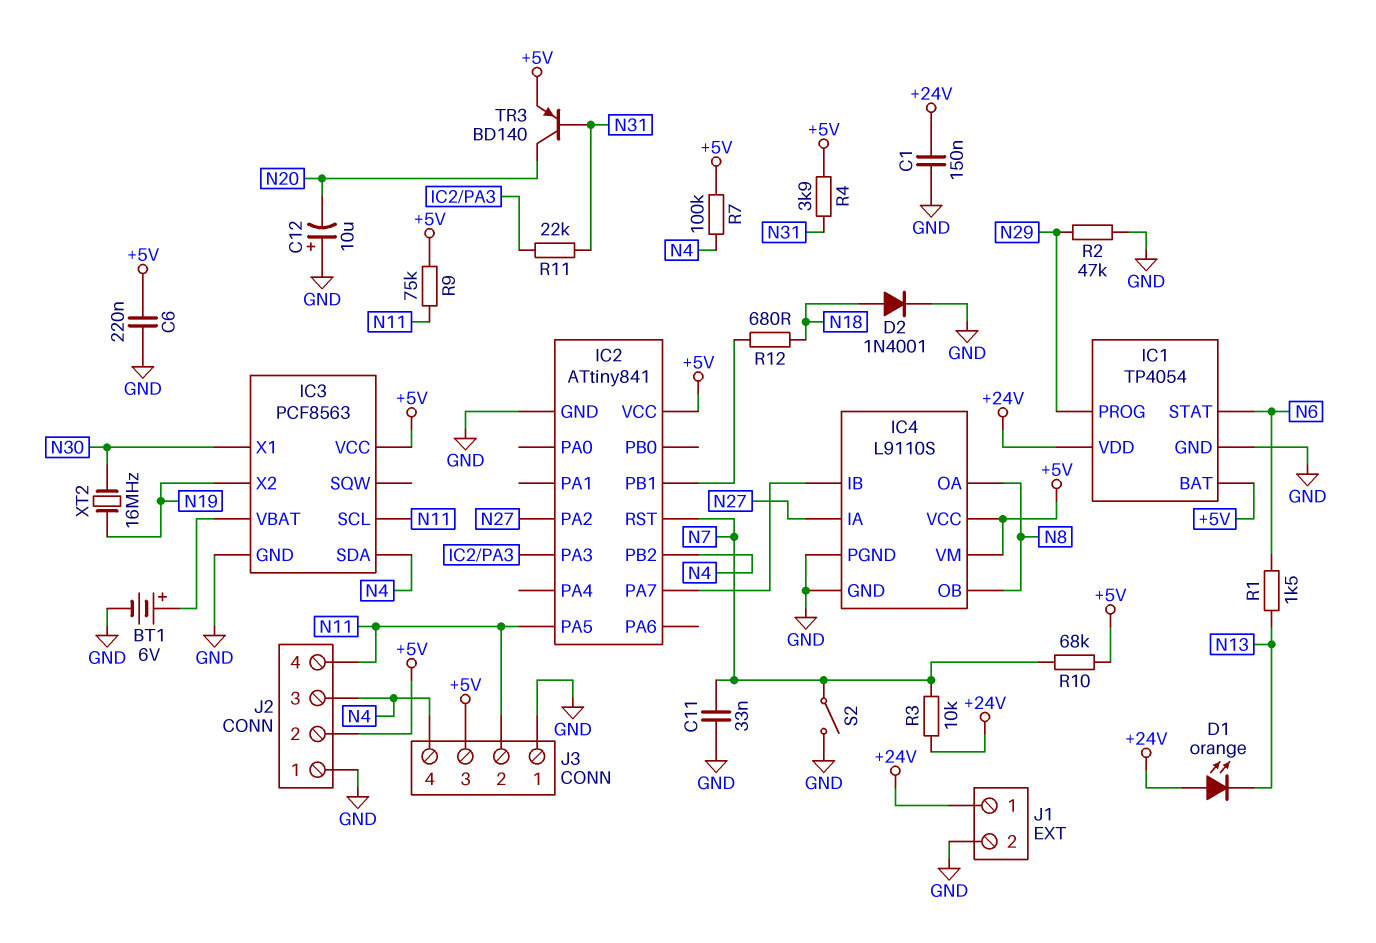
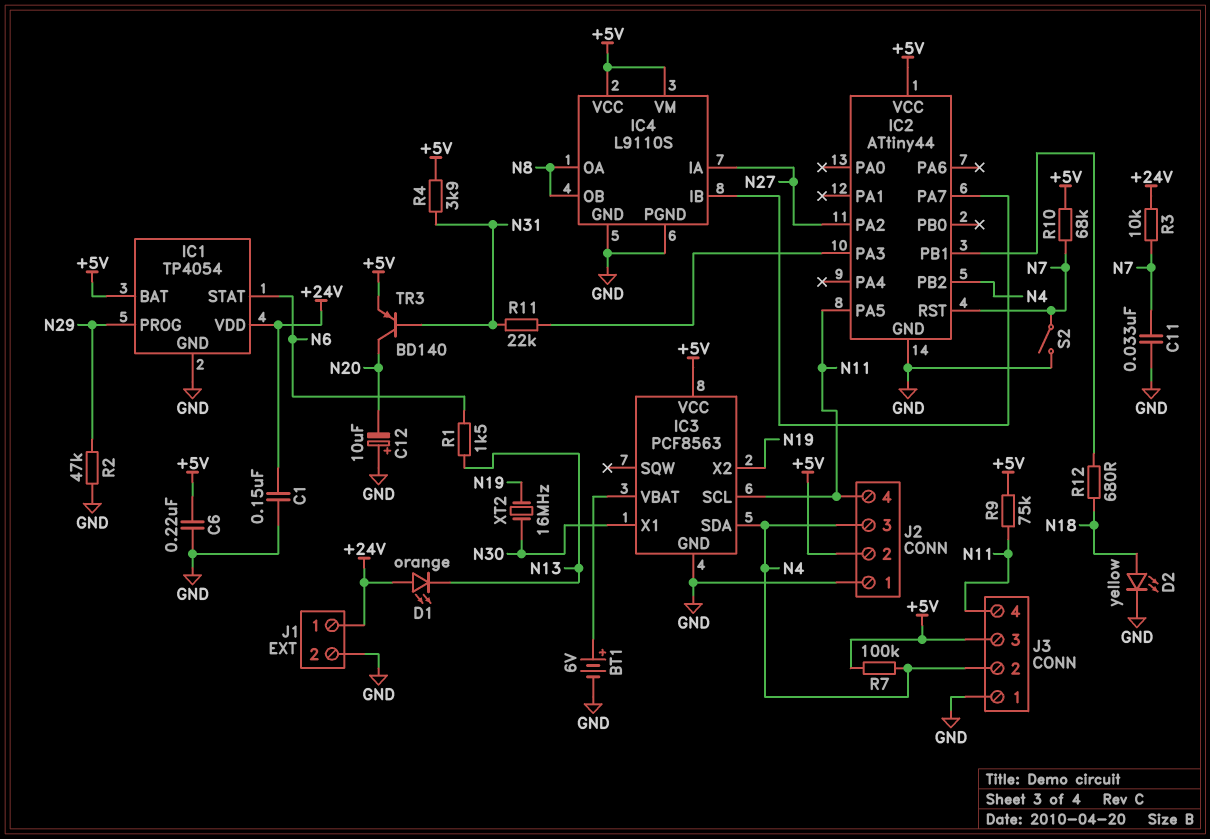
D2: diode 1N4001 (A N18, K GND) -> LED yellow (A N18, K GND)
IC2: ATtiny841 -> ATtiny44
J3 pin 2: N11 -> N4
J3 pin 4: N4 -> N11

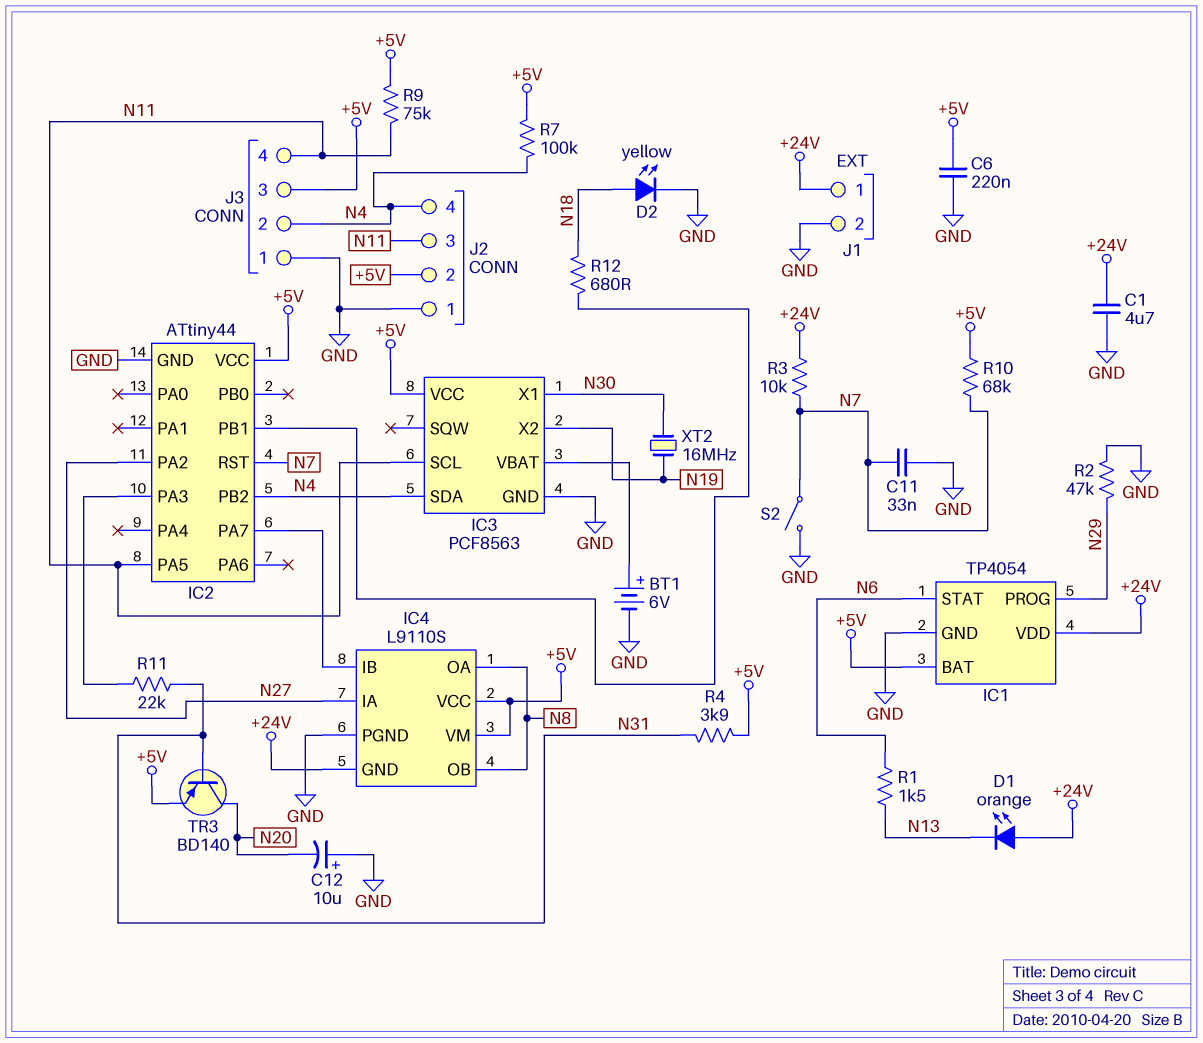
C1: 150nF (+24V, GND) -> 4.7uF (+24V, GND)
IC4 pin GND: GND -> +24V
J2 pin 3: N4 -> N11
J2 pin 4: N11 -> N4

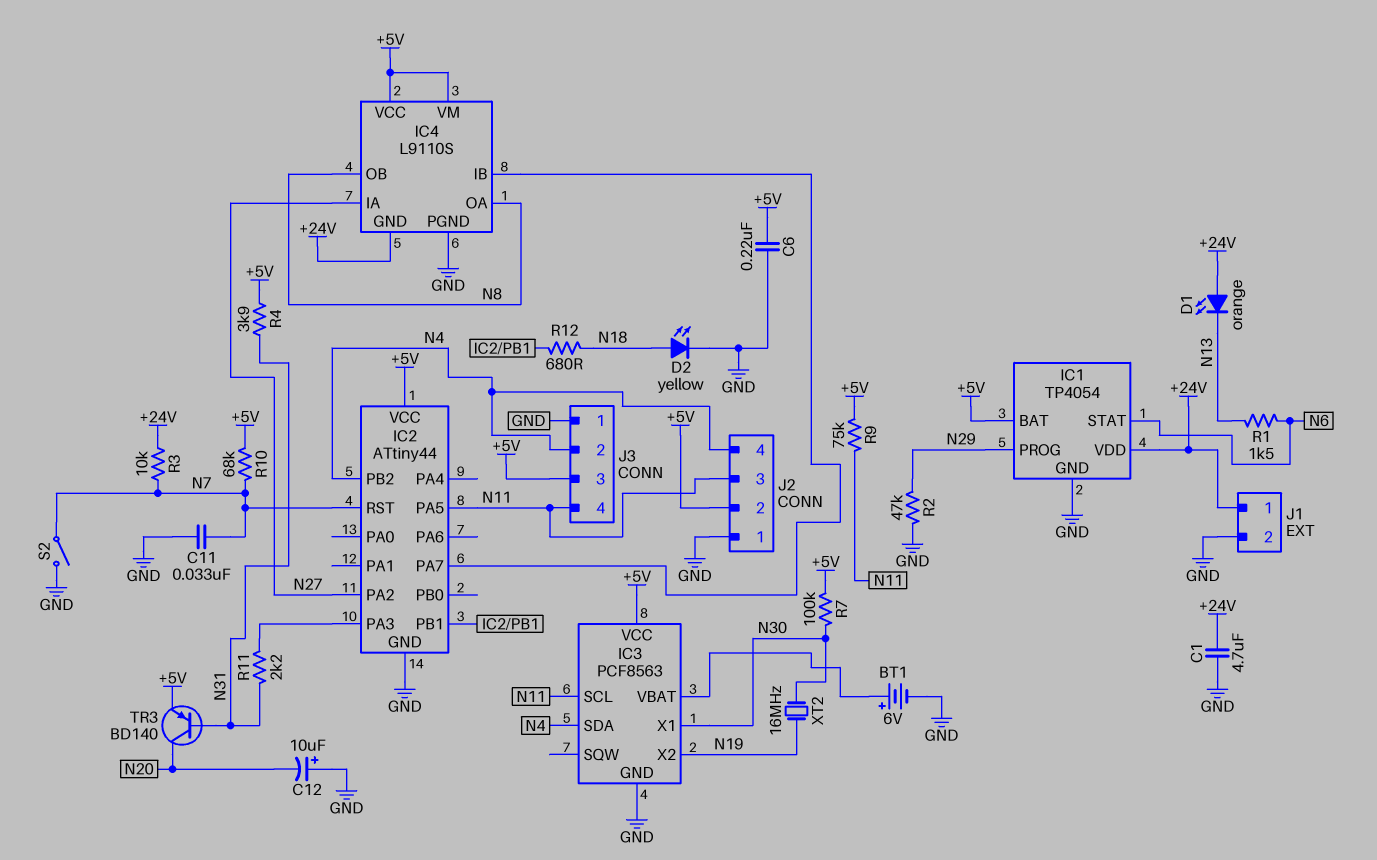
R7: 100k (+5V, N4) -> 100k (+5V, N30)
R11: 22k (IC2/PA3, N31) -> 2.2k (IC2/PA3, N31)

